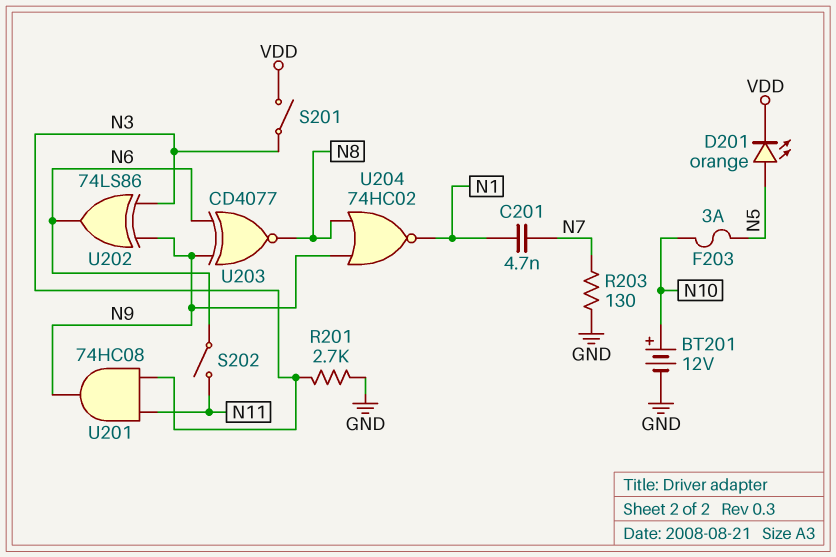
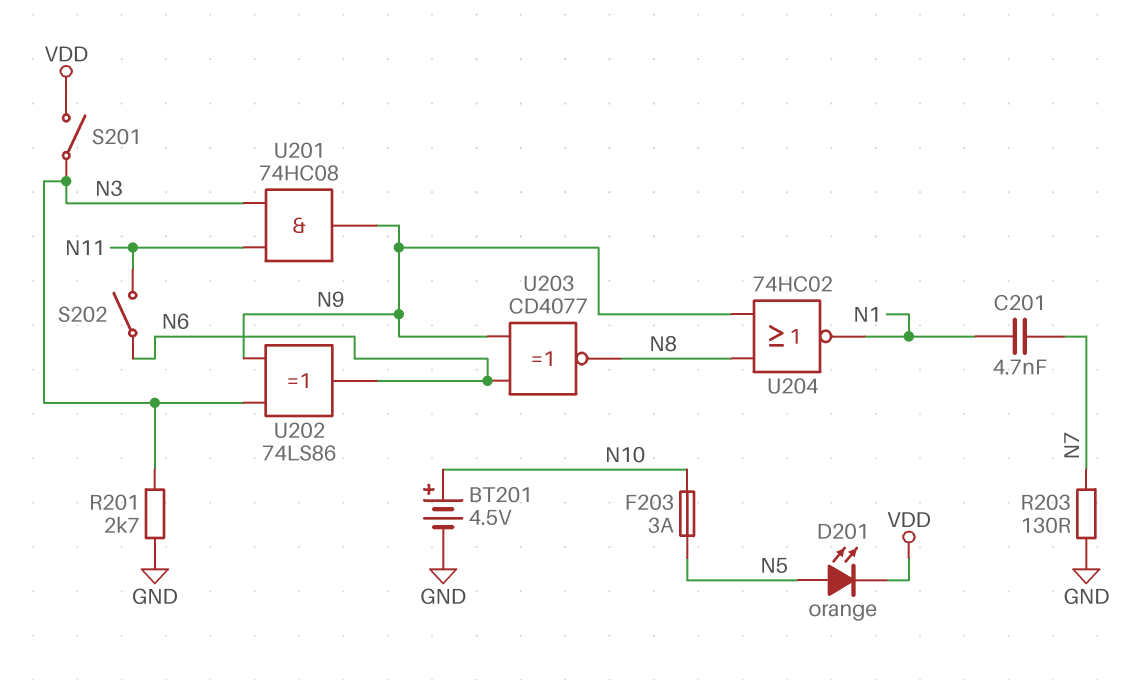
BT201: 12V (plus N10, minus GND) -> 4.5V (plus N10, minus GND)

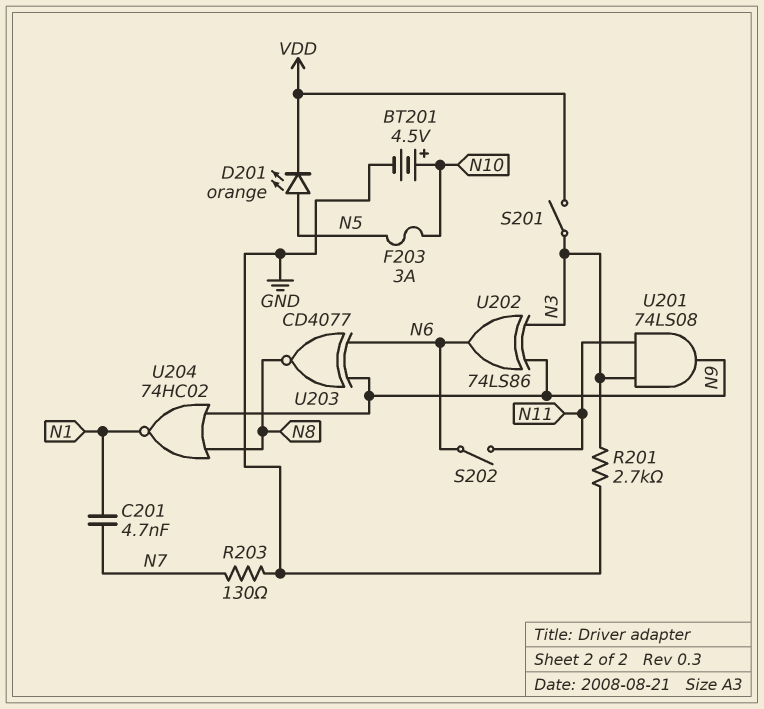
U201: AND 74HC08 (in N3, in N11, out N9) -> AND 74LS08 (in N3, in N11, out N9)

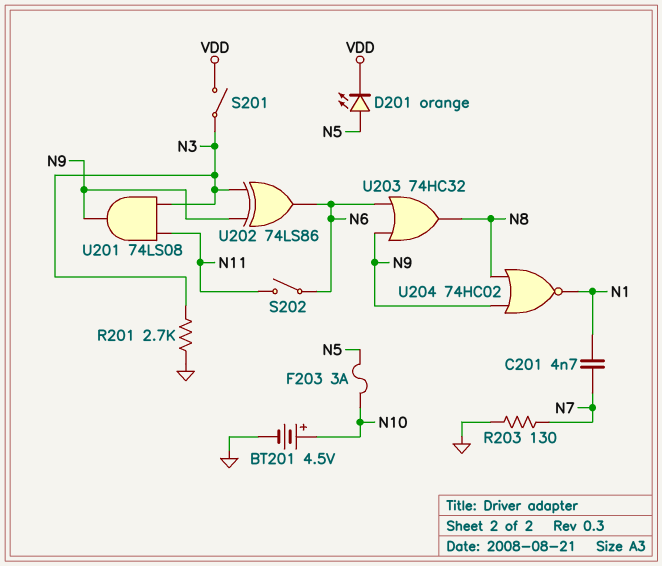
U203: XNOR CD4077 (in N6, in N9, out N8) -> OR 74HC32 (in N6, in N9, out N8)

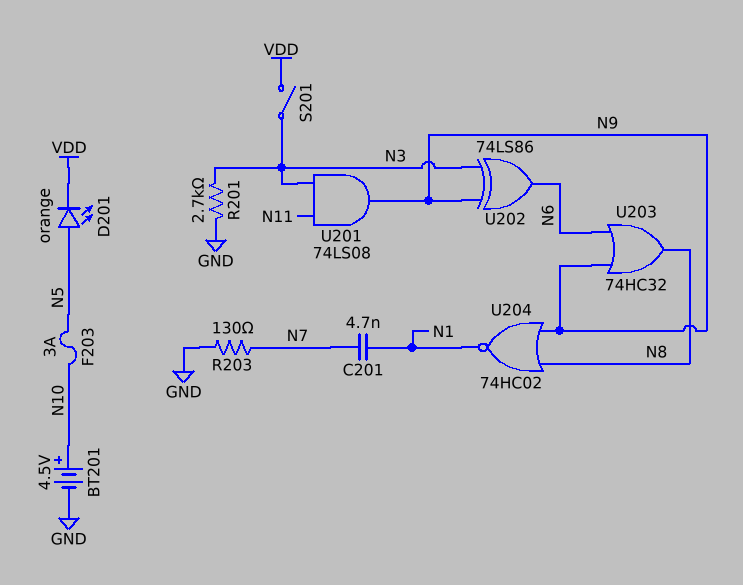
S202: switch (N6, N11) -> none

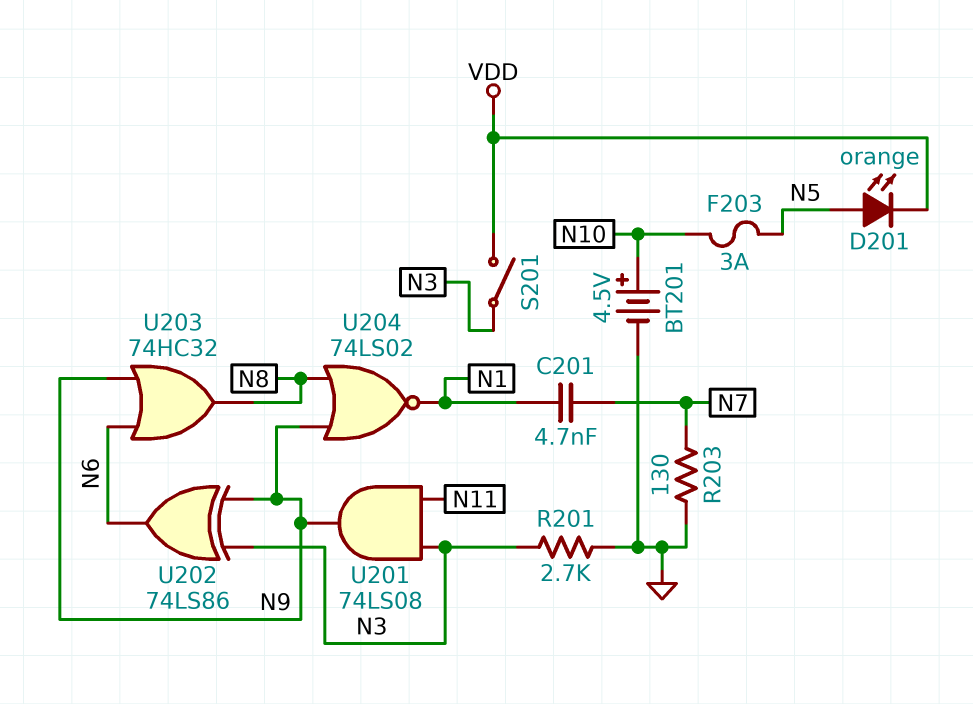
U204: NOR 74HC02 (in N8, in N9, out N1) -> NOR 74LS02 (in N8, in N9, out N1)

